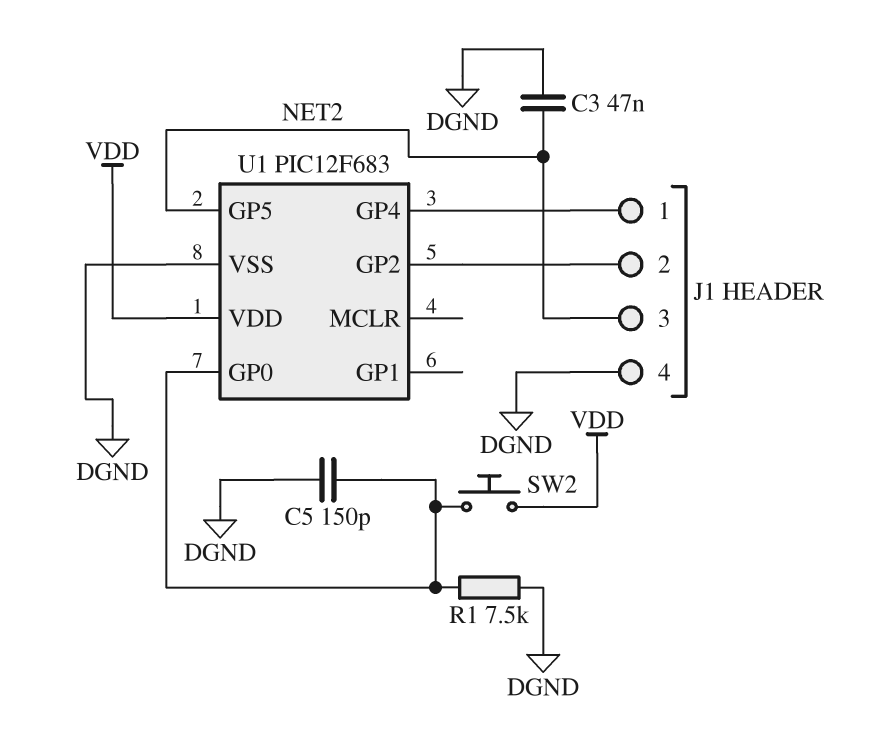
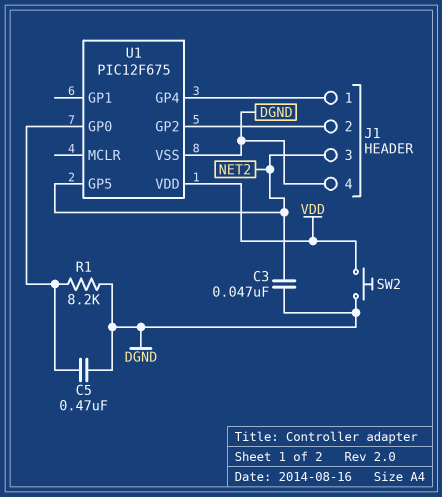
C5: 150pF (DGND, U1/GP0) -> 470nF (DGND, U1/GP0)
R1: 7.5k (DGND, U1/GP0) -> 8.2k (DGND, U1/GP0)
SW2: button (U1/GP0, VDD) -> button (DGND, VDD)
U1: PIC12F683 -> PIC12F675

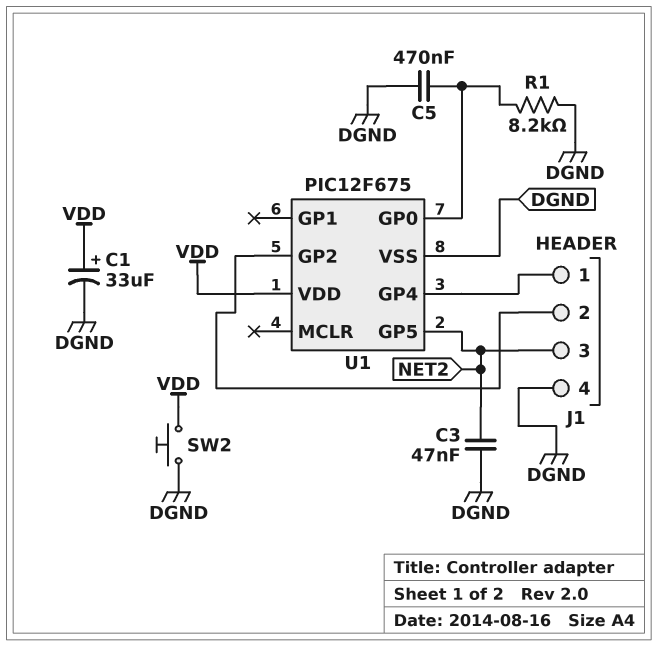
C1: none -> 33uF (plus VDD, minus DGND)

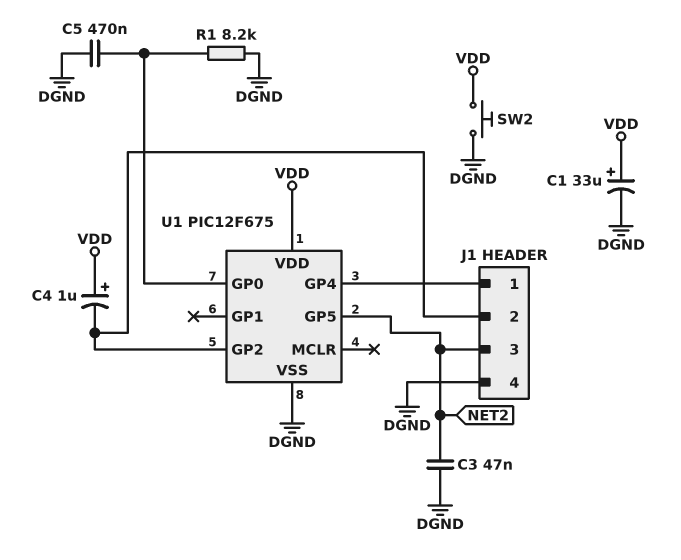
C4: none -> 1uF (plus VDD, minus J1/2)

